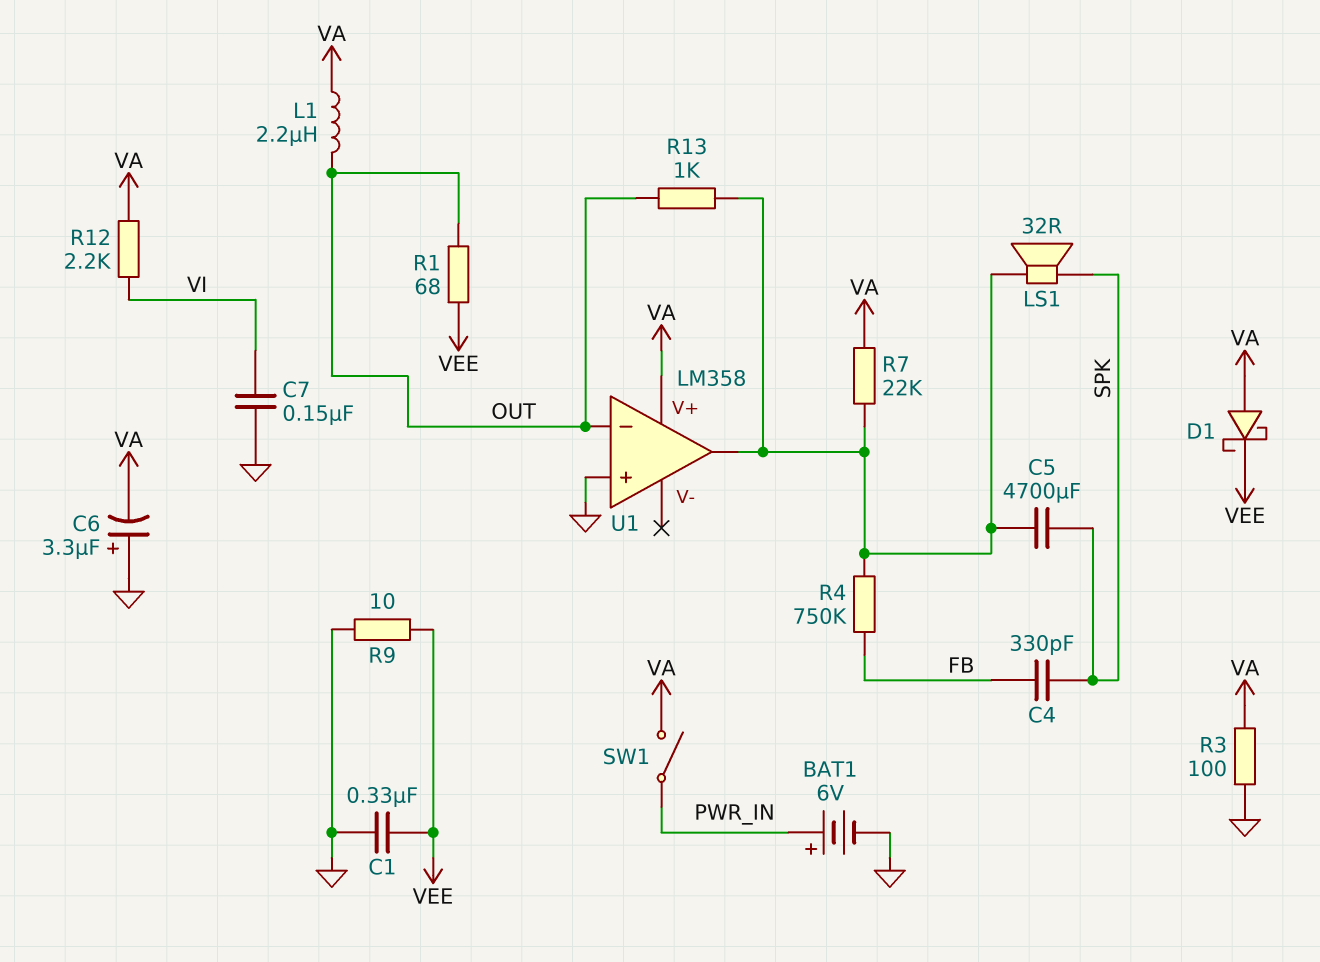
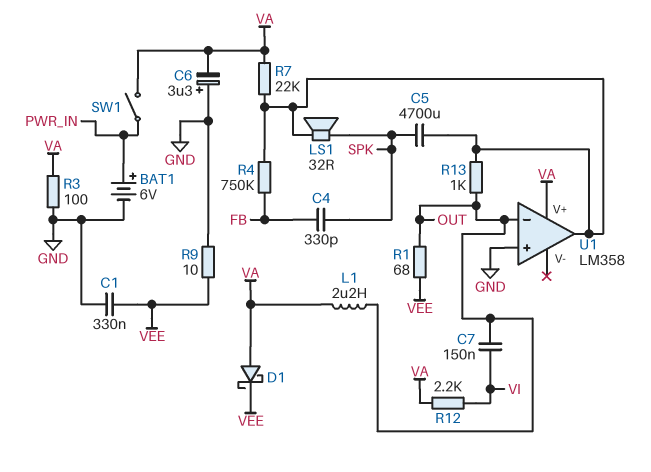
C7: 150nF (GND, VI) -> 150nF (OUT, VI)

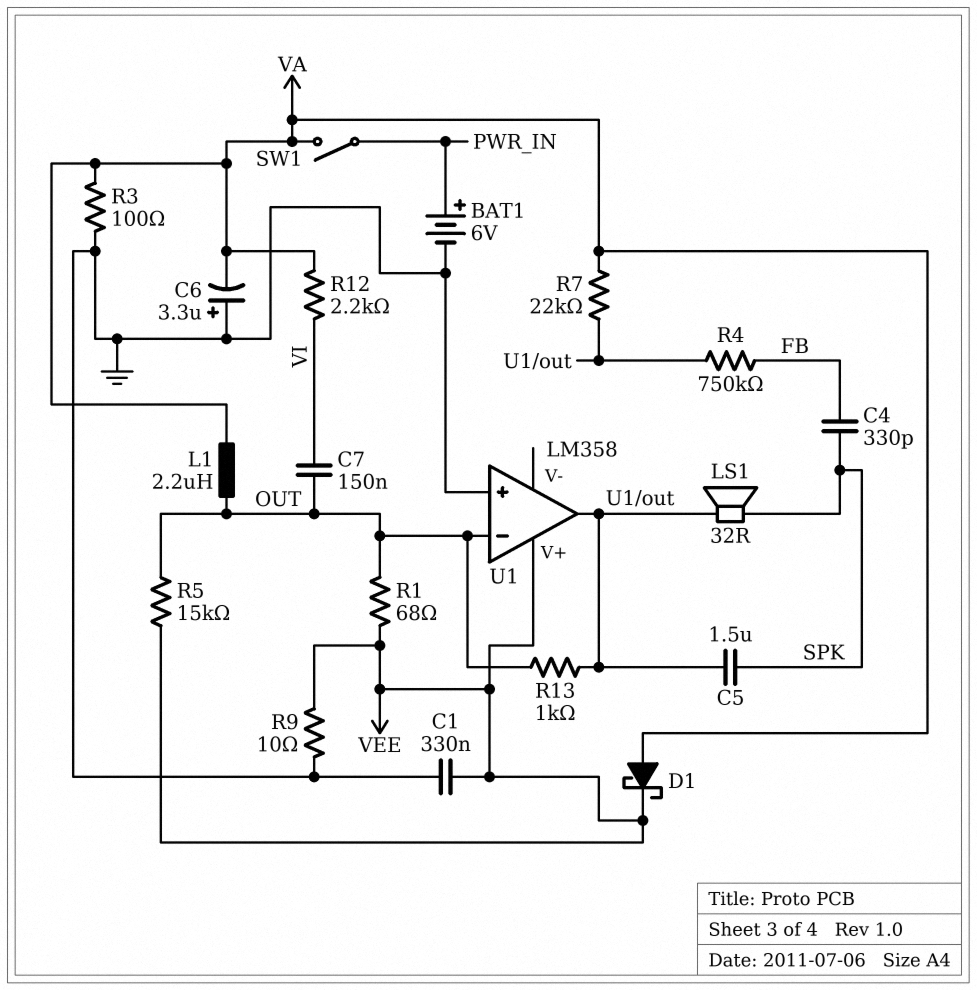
C5: 4700uF (SPK, U1/out) -> 1.5uF (SPK, U1/out)
R5: none -> 15k (OUT, VEE)
U1 pin V+: VA -> VEE

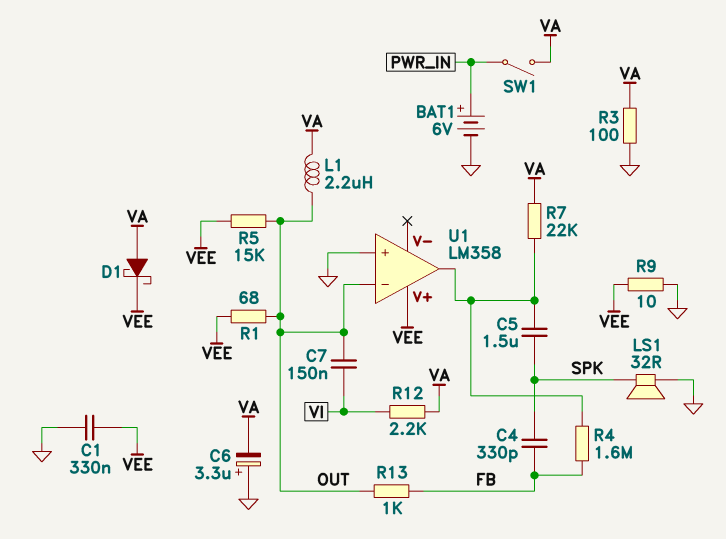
LS1: speaker 32R (SPK, U1/out) -> speaker 32R (GND, SPK)
R4: 750k (FB, U1/out) -> 1.6M (FB, U1/out)
R13: 1k (OUT, U1/out) -> 1k (FB, OUT)

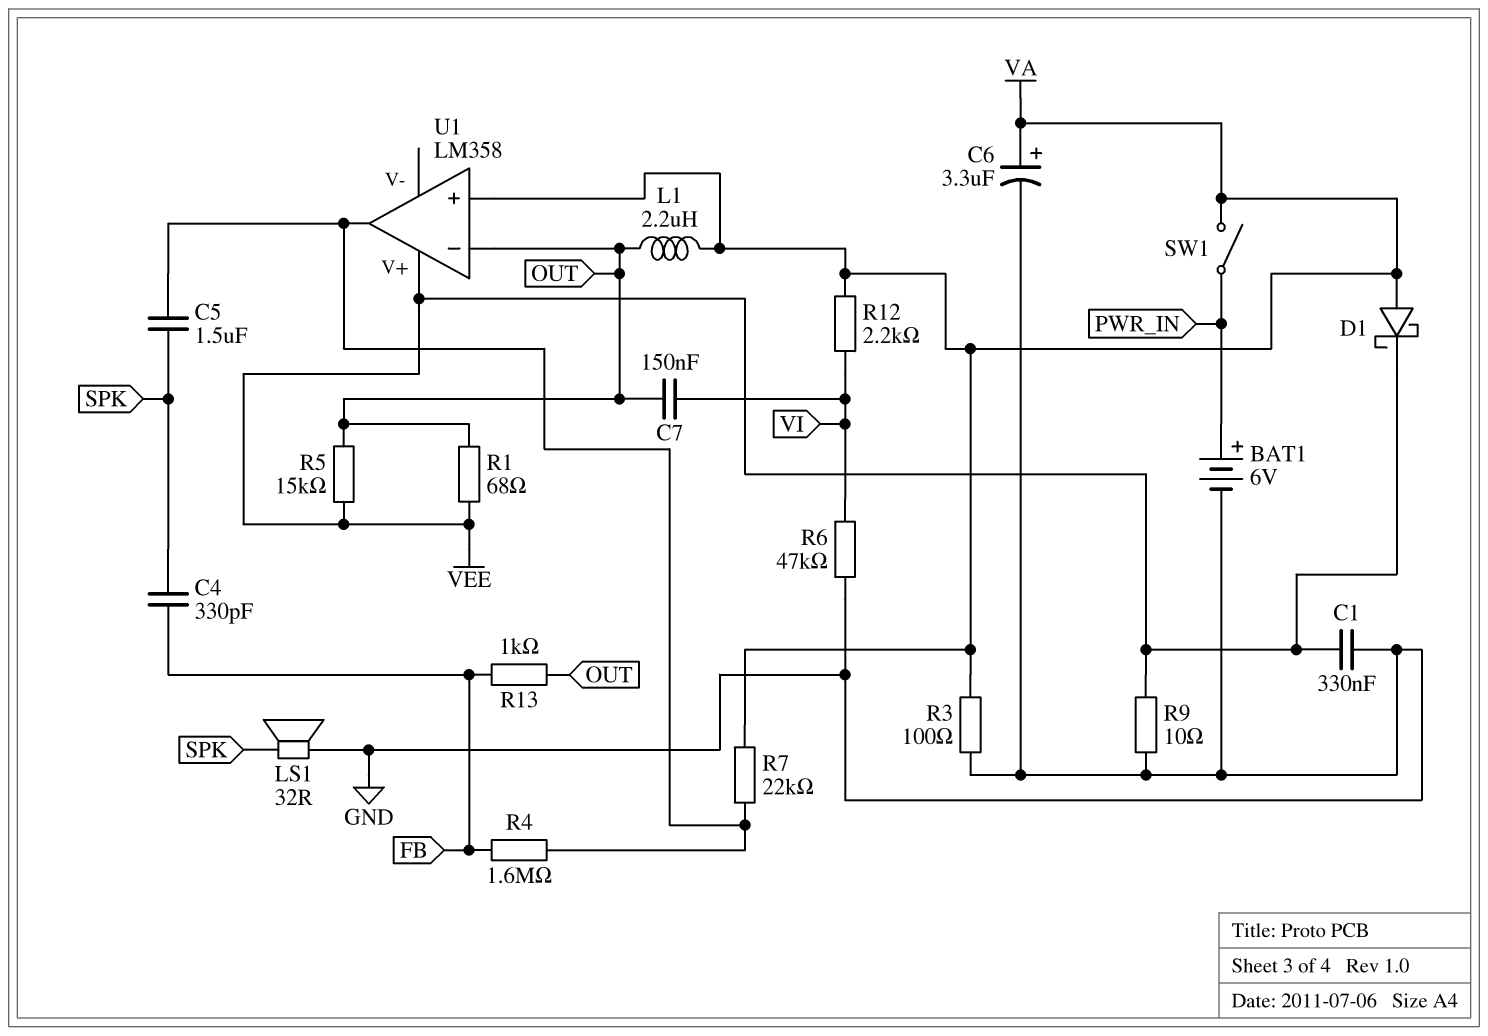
C6: 3.3uF (plus GND, minus VA) -> 3.3uF (plus VA, minus GND)
R6: none -> 47k (GND, VI)
U1 pin in+: GND -> VA

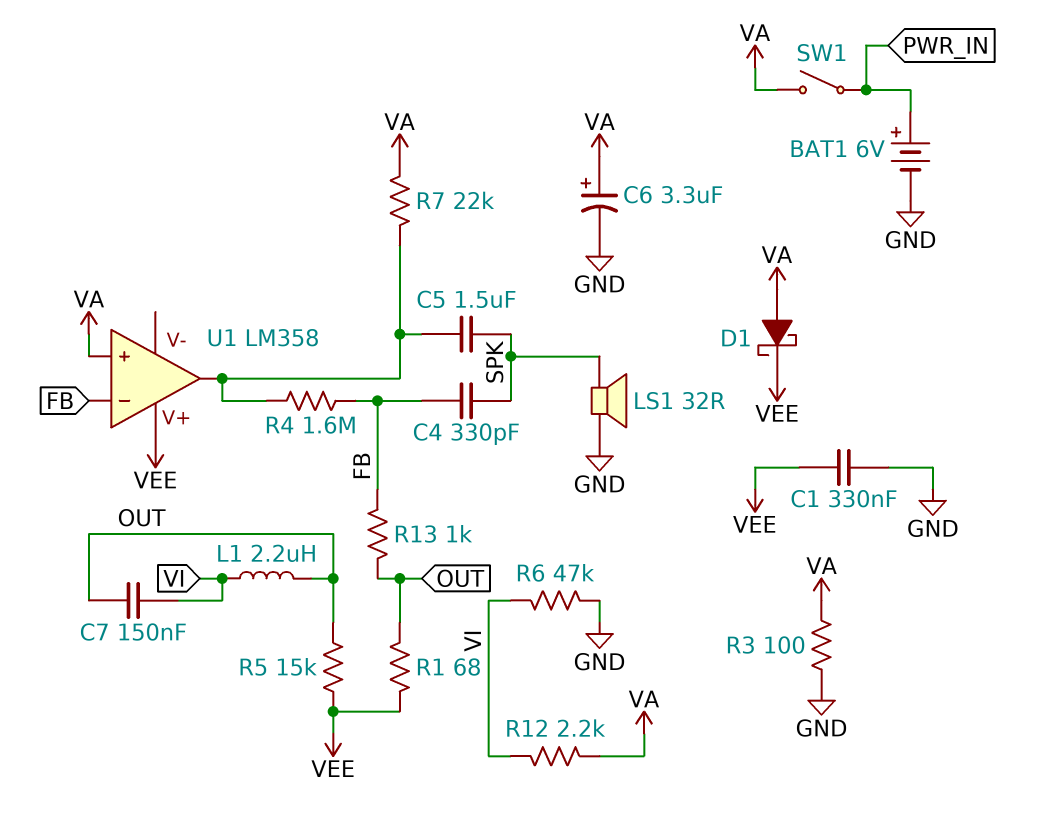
L1: 2.2uH (OUT, VA) -> 2.2uH (OUT, VI)
R9: 10 (GND, VEE) -> none
U1 pin in-: OUT -> FB

